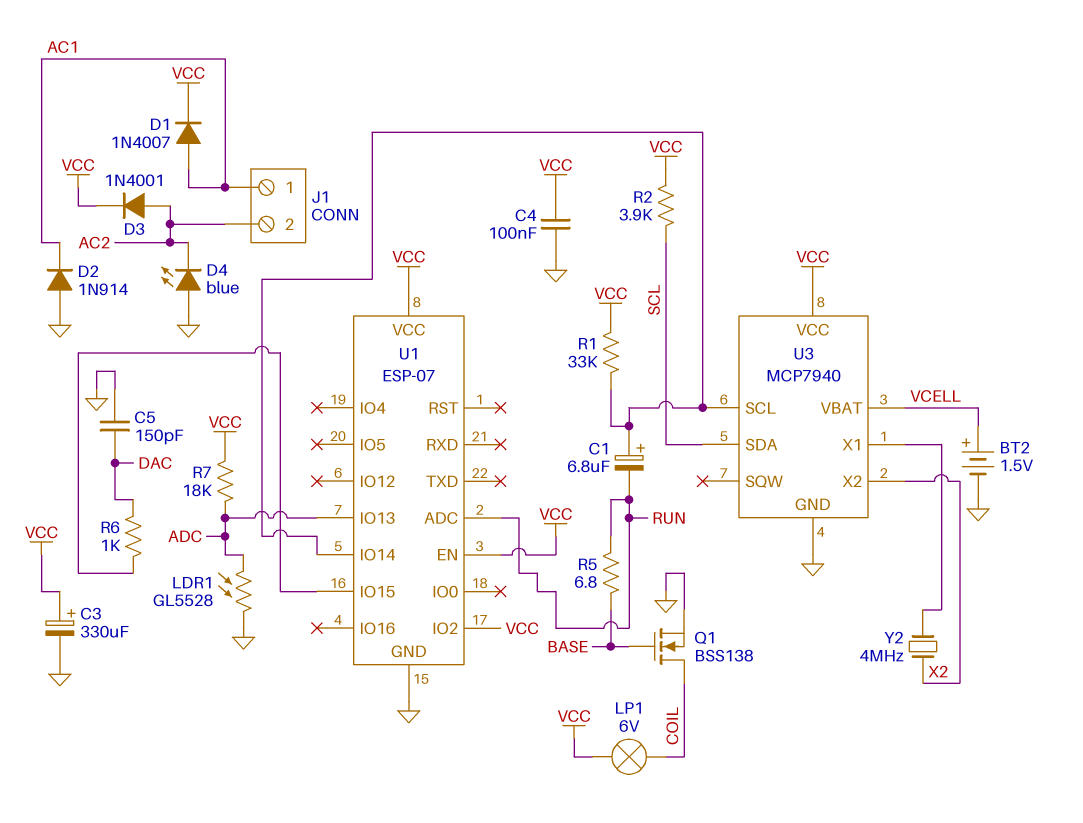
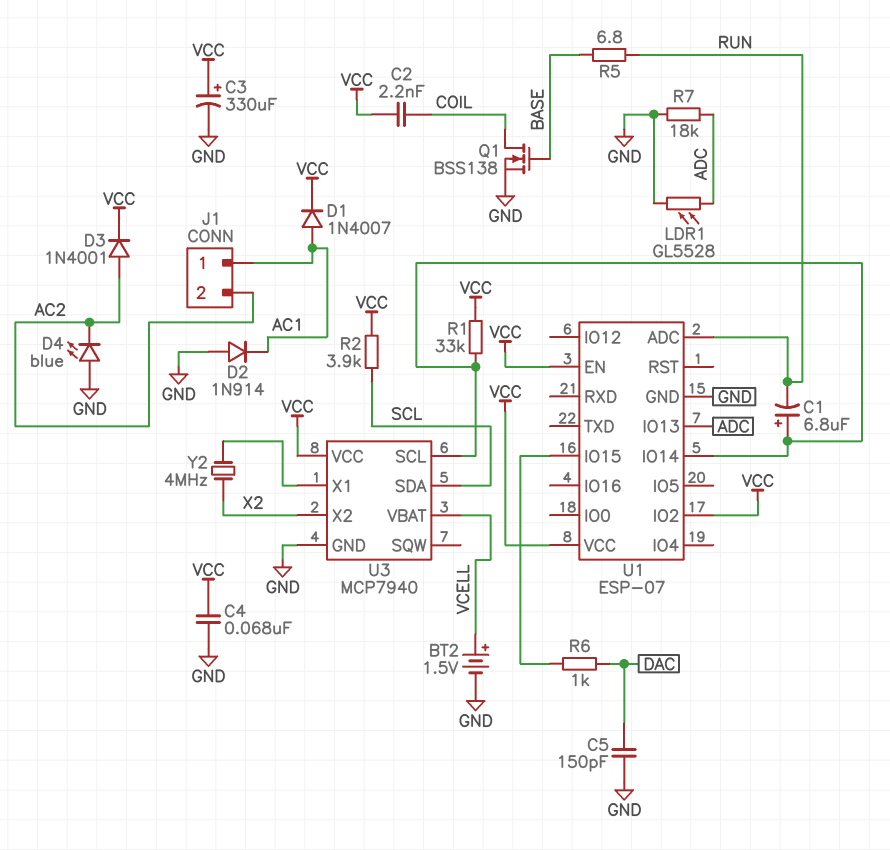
C2: none -> 2.2nF (COIL, VCC)
C4: 100nF (GND, VCC) -> 68nF (GND, VCC)
LP1: lamp 6V (COIL, VCC) -> none
R7: 18k (ADC, VCC) -> 18k (ADC, GND)

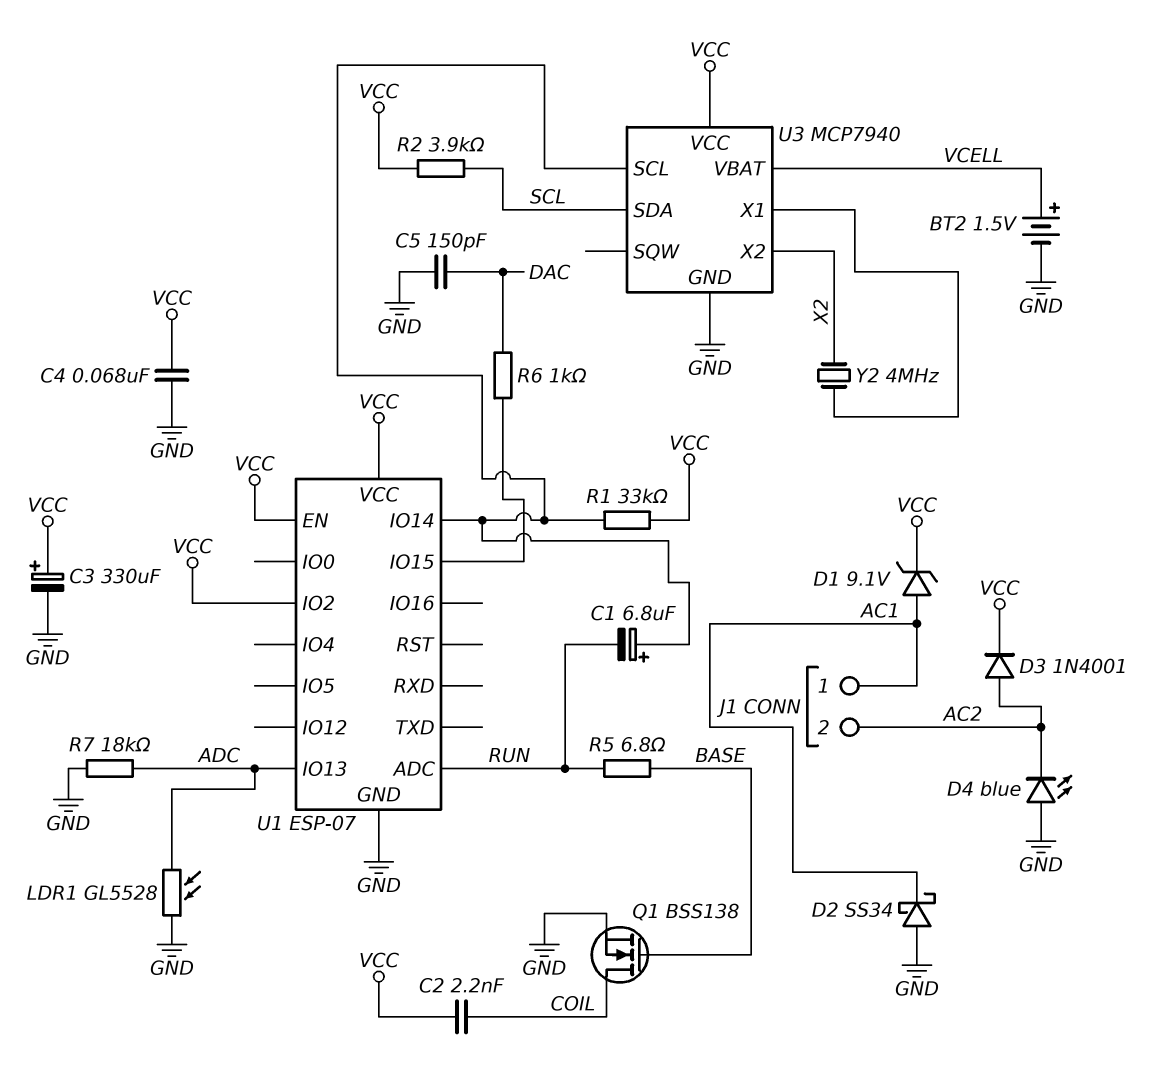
D1: diode 1N4007 (A AC1, K VCC) -> zener 9.1V (A AC1, K VCC)
D2: diode 1N914 (A GND, K AC1) -> schottky SS34 (A GND, K AC1)

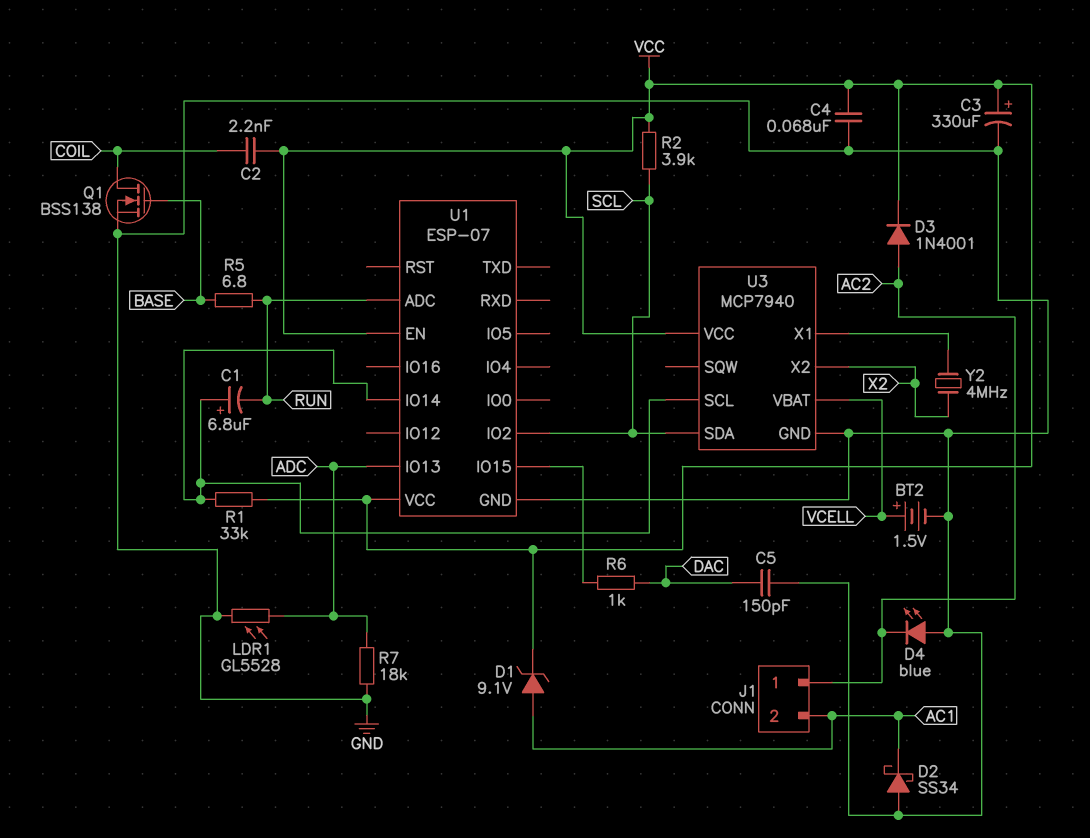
J1 pin 1: AC1 -> AC2
J1 pin 2: AC2 -> AC1
U1 pin IO2: VCC -> SCL

